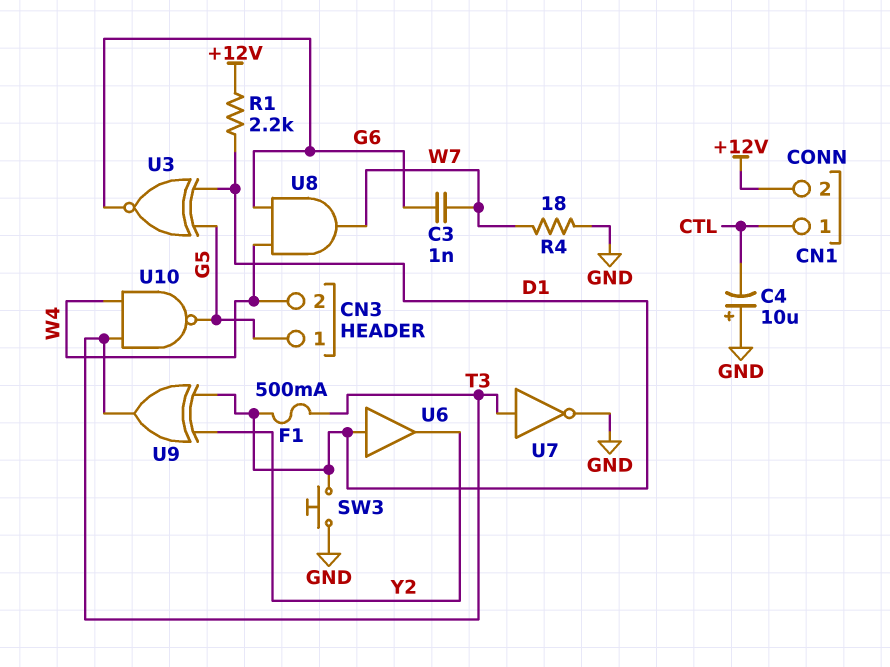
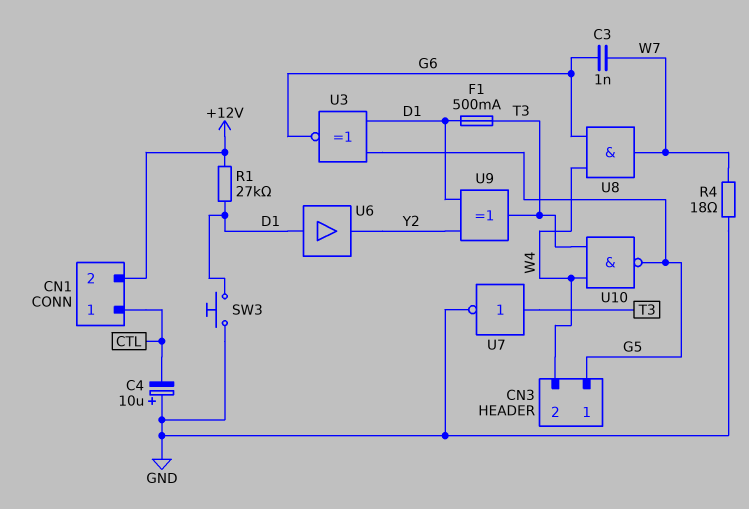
R1: 2.2k (+12V, D1) -> 27k (+12V, D1)

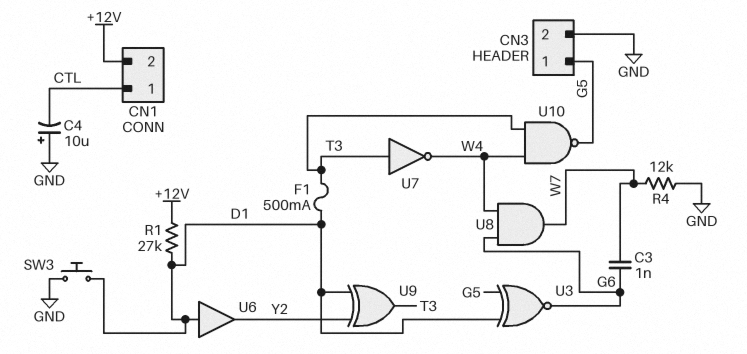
CN3 pin 2: W4 -> GND
R4: 18 (GND, W7) -> 12k (GND, W7)
U7: NOT (in T3, out GND) -> NOT (in T3, out W4)

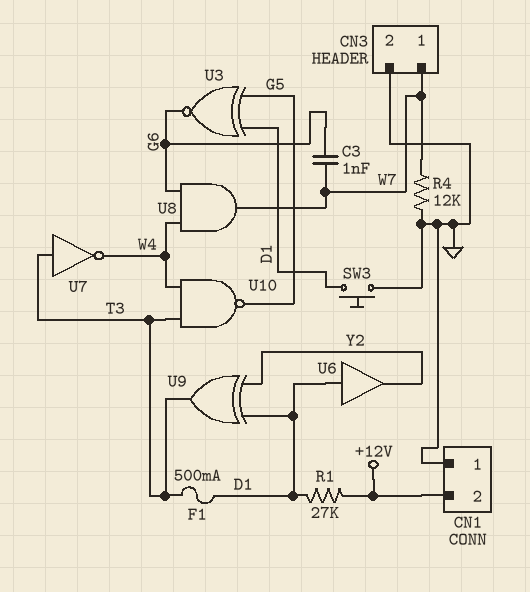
C4: 10uF (plus GND, minus CTL) -> none
CN1 pin 1: CTL -> GND
CN3 pin 1: G5 -> W7

